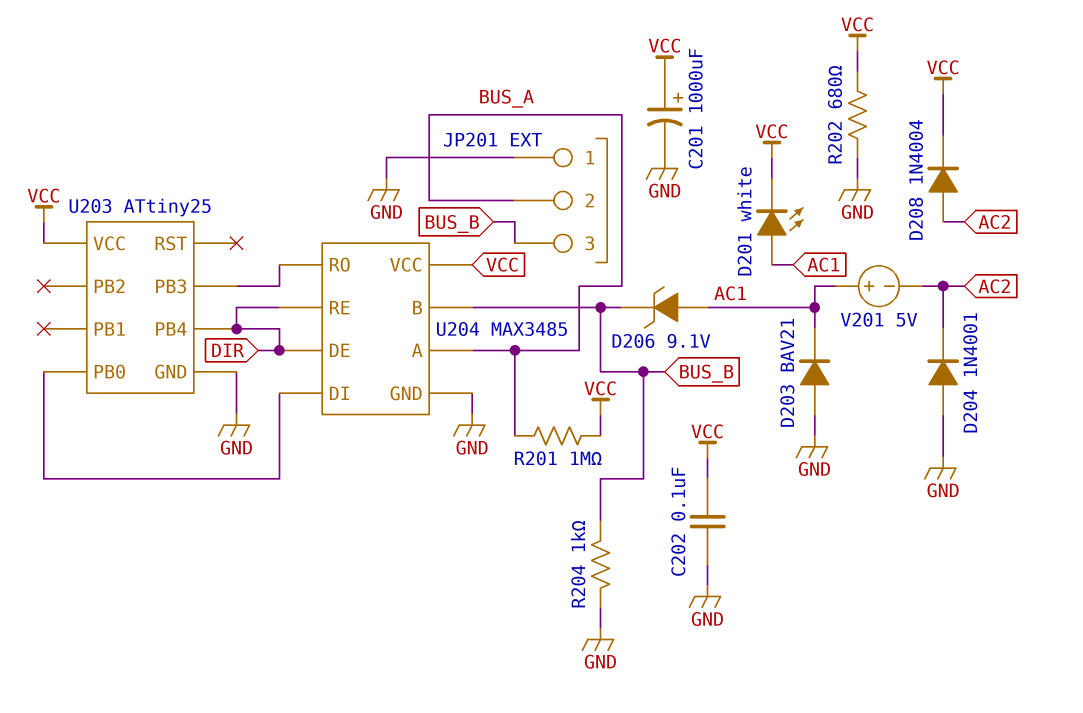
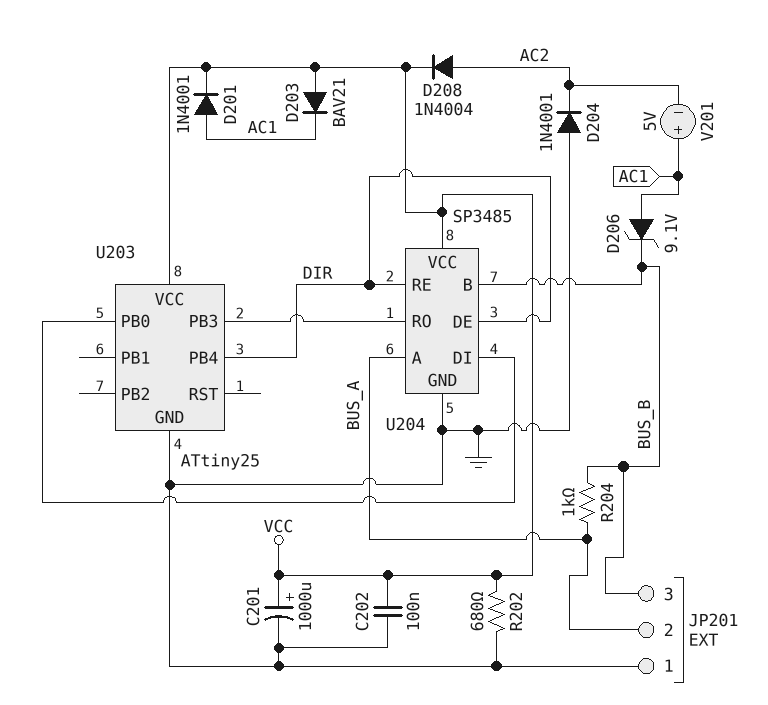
D201: LED white (A AC1, K VCC) -> diode 1N4001 (A AC1, K VCC)
D203: diode BAV21 (A GND, K AC1) -> diode BAV21 (A VCC, K AC1)
R201: 1M (BUS_A, VCC) -> none
R204: 1k (BUS_B, GND) -> 1k (BUS_A, BUS_B)
U204: MAX3485 -> SP3485

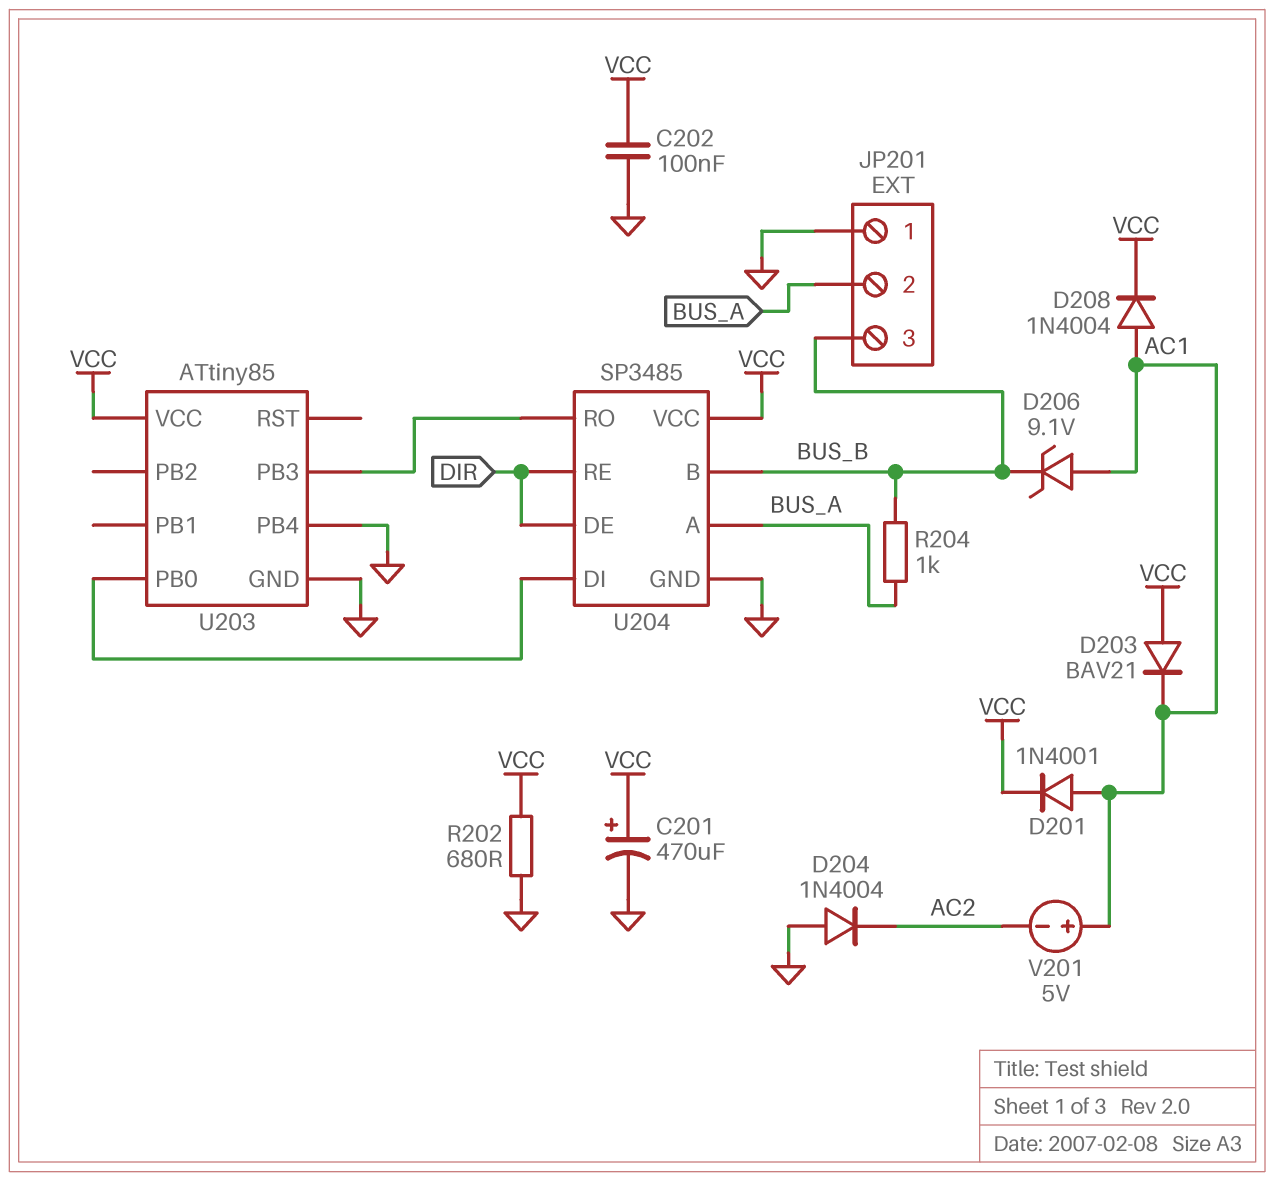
C201: 1000uF (plus VCC, minus GND) -> 470uF (plus VCC, minus GND)
D204: diode 1N4001 (A GND, K AC2) -> diode 1N4004 (A GND, K AC2)
D208: diode 1N4004 (A AC2, K VCC) -> diode 1N4004 (A AC1, K VCC)
U203: ATtiny25 -> ATtiny85
U203 pin PB4: DIR -> GND

